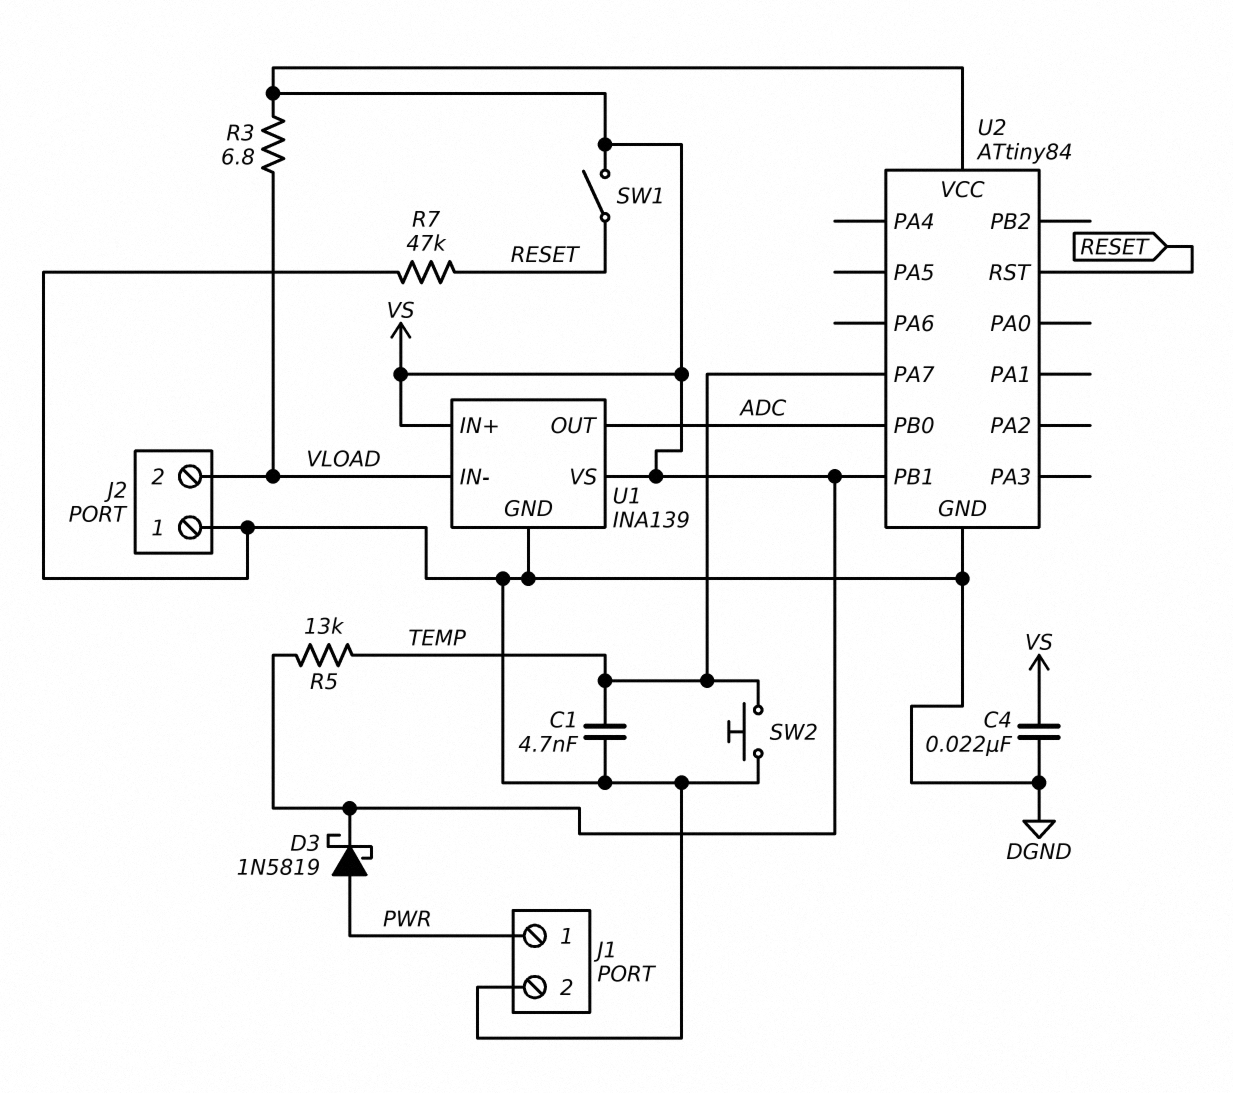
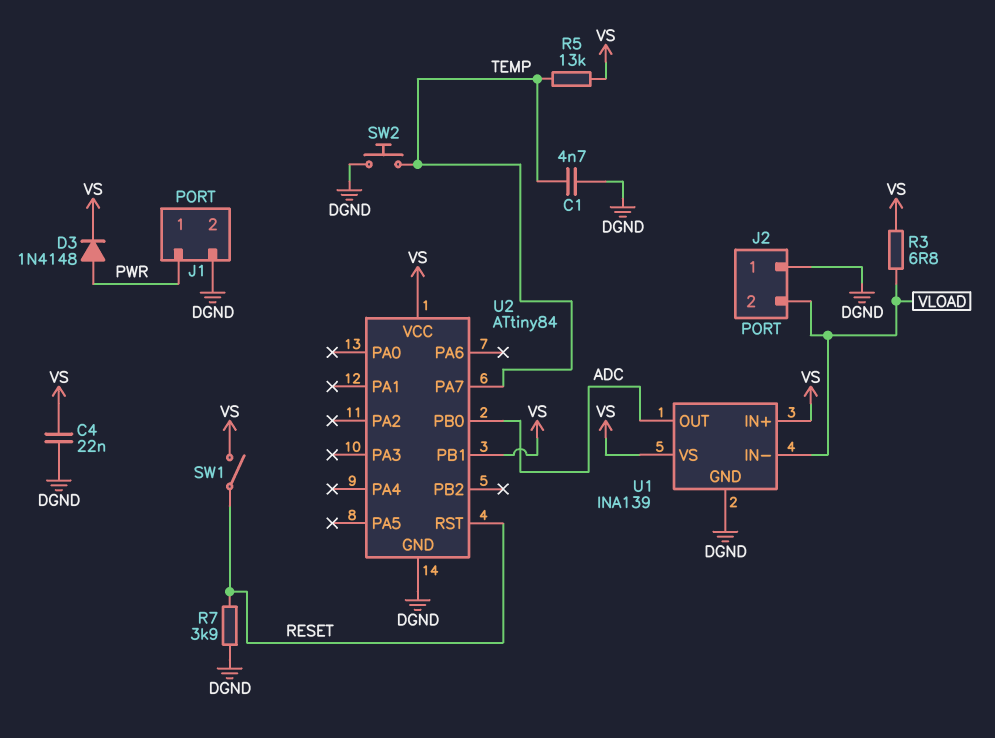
D3: schottky 1N5819 (A PWR, K VS) -> diode 1N4148 (A PWR, K VS)
R7: 47k (DGND, RESET) -> 3.9k (DGND, RESET)

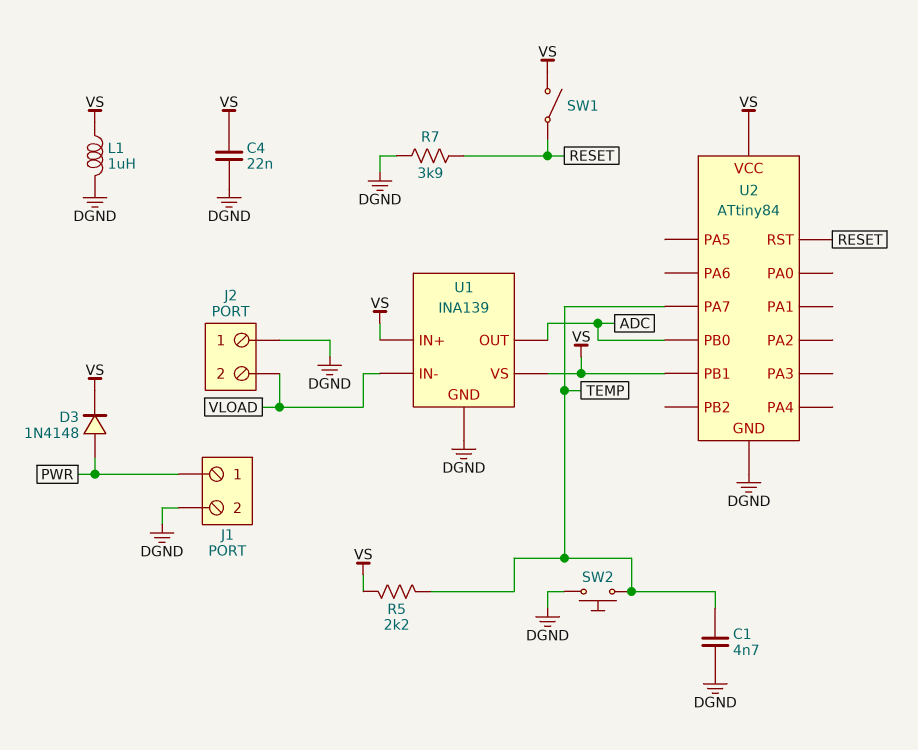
L1: none -> 1uH (DGND, VS)
R3: 6.8 (VLOAD, VS) -> none
R5: 13k (TEMP, VS) -> 2.2k (TEMP, VS)

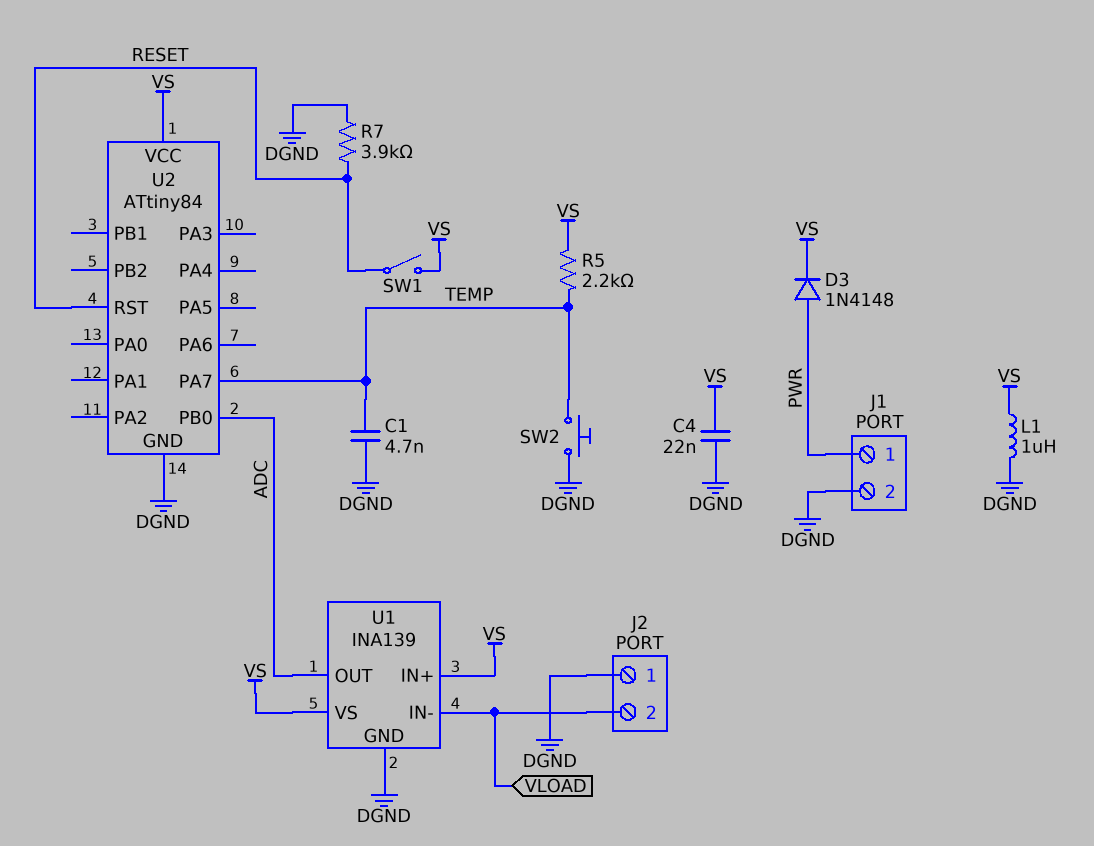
U2 pin PB1: VS -> none

